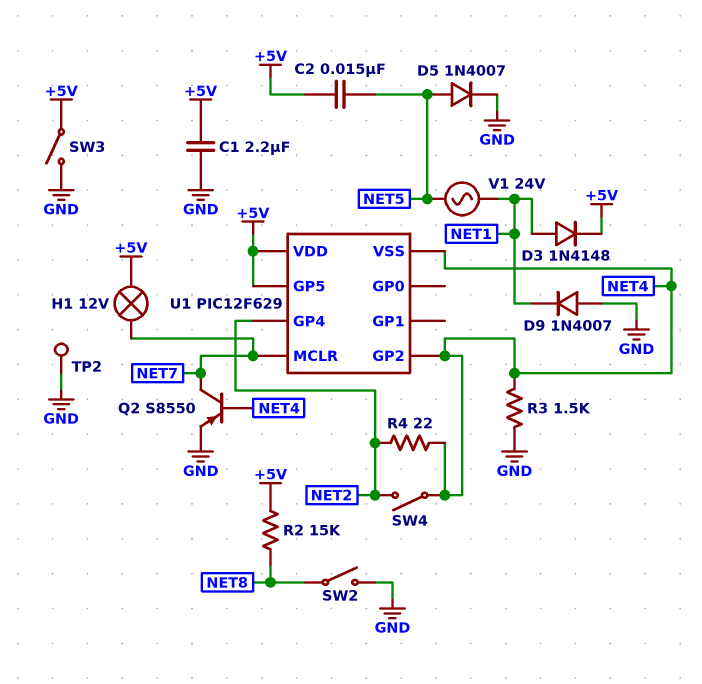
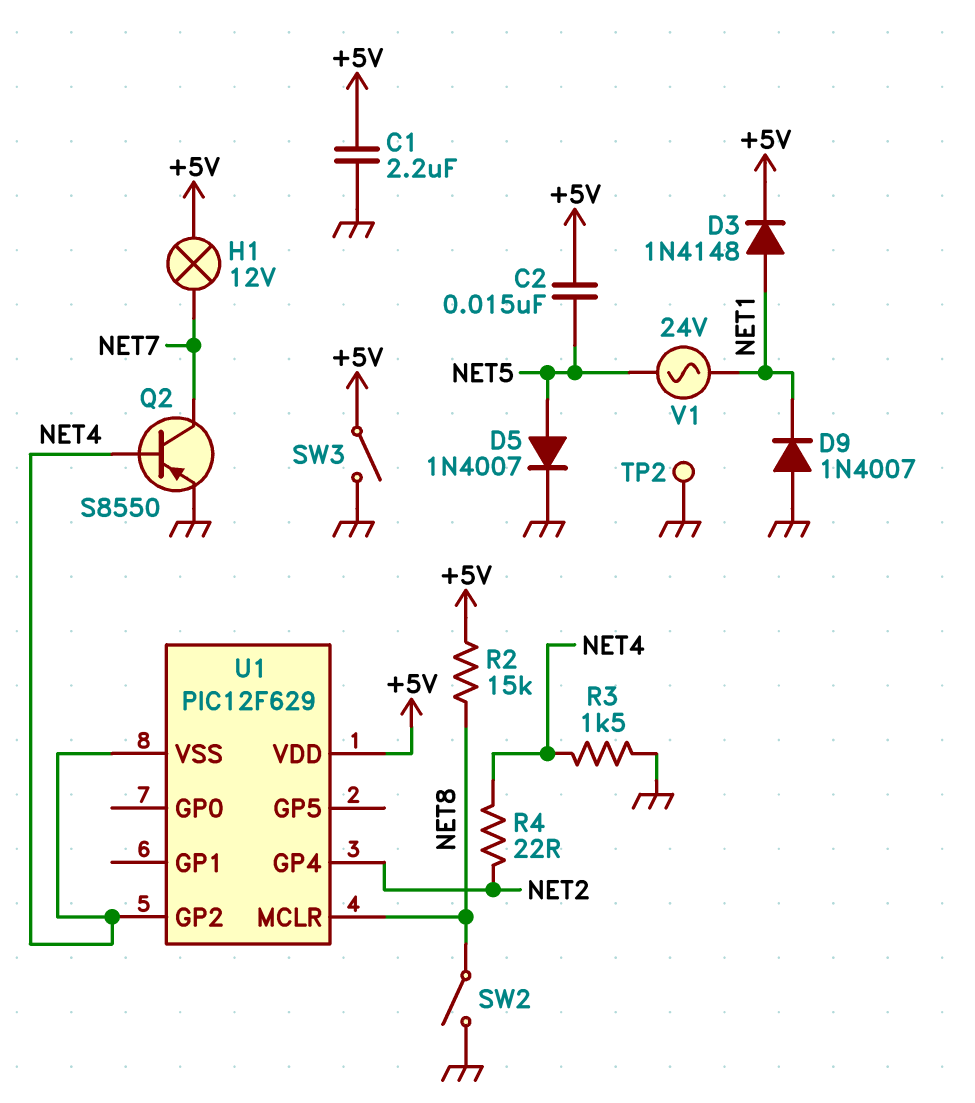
SW4: switch (NET2, NET4) -> none
U1 pin GP5: +5V -> none
U1 pin MCLR: NET7 -> NET8

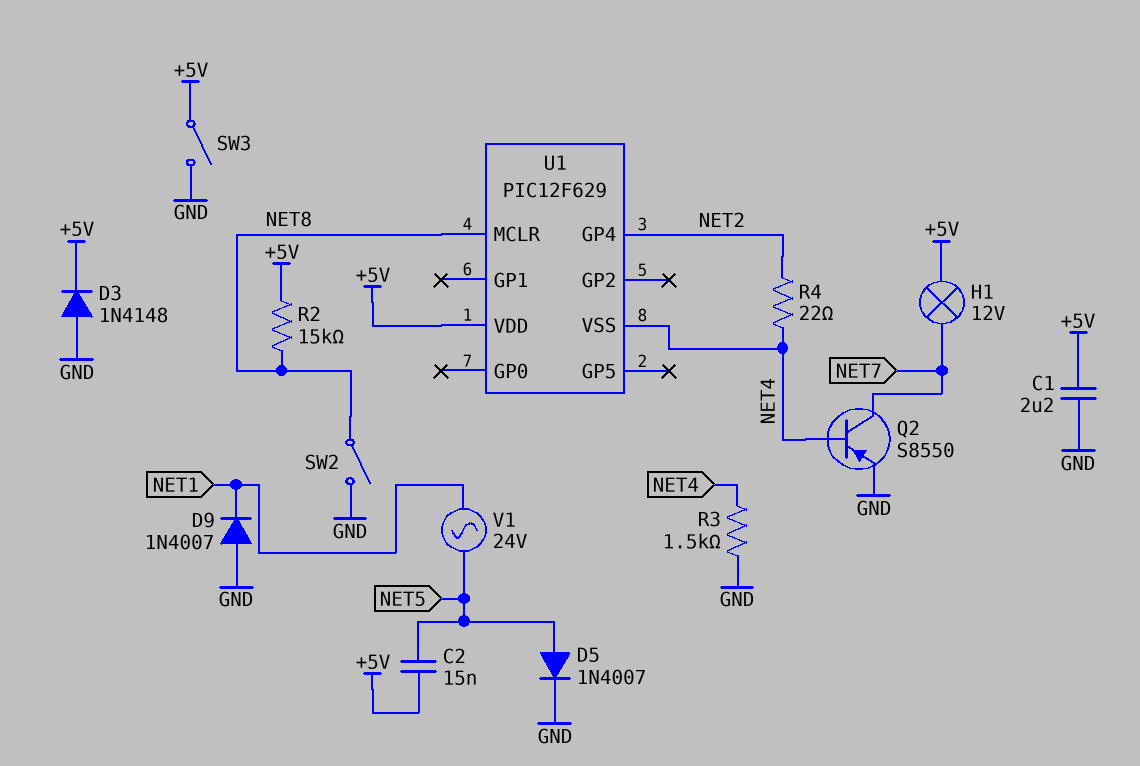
D3: diode 1N4148 (A NET1, K +5V) -> diode 1N4148 (A GND, K +5V)
TP2: test point (GND) -> none
U1 pin GP2: NET4 -> none

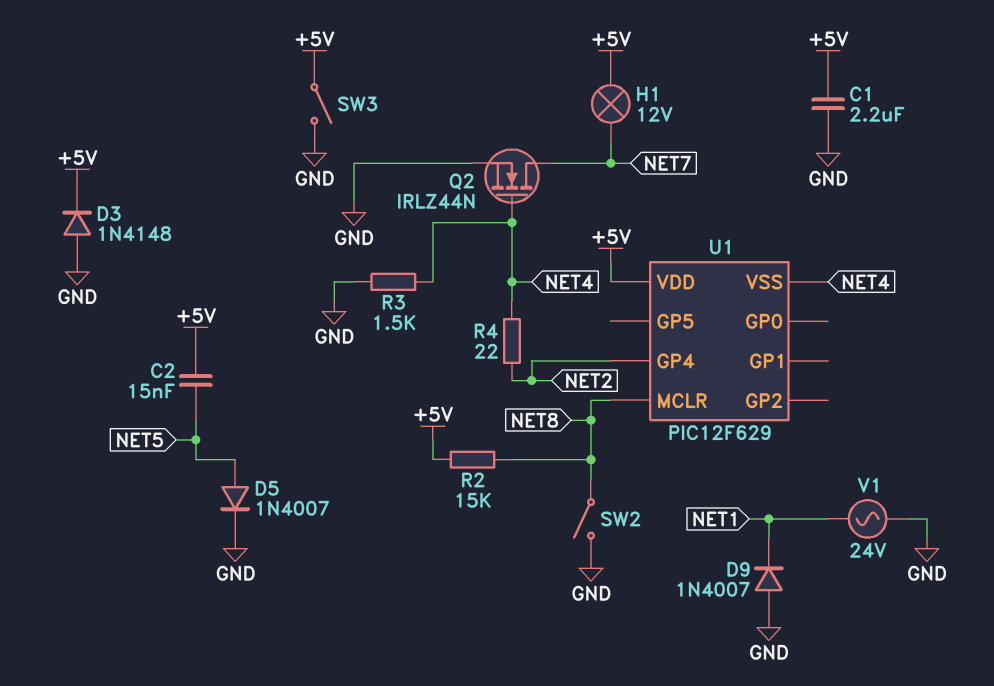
Q2: PNP S8550 (B NET4, C NET7, E GND) -> NMOS IRLZ44N (G NET4, D NET7, S GND)
V1: AC 24V (NET1, NET5) -> AC 24V (GND, NET1)

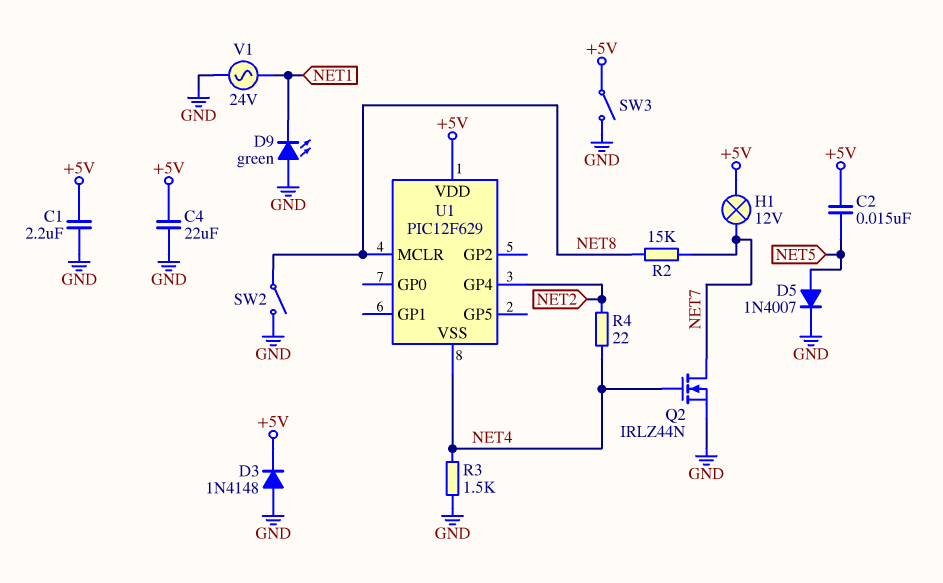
C4: none -> 22uF (+5V, GND)
D9: diode 1N4007 (A GND, K NET1) -> LED green (A GND, K NET1)
R2: 15k (+5V, NET8) -> 15k (NET7, NET8)

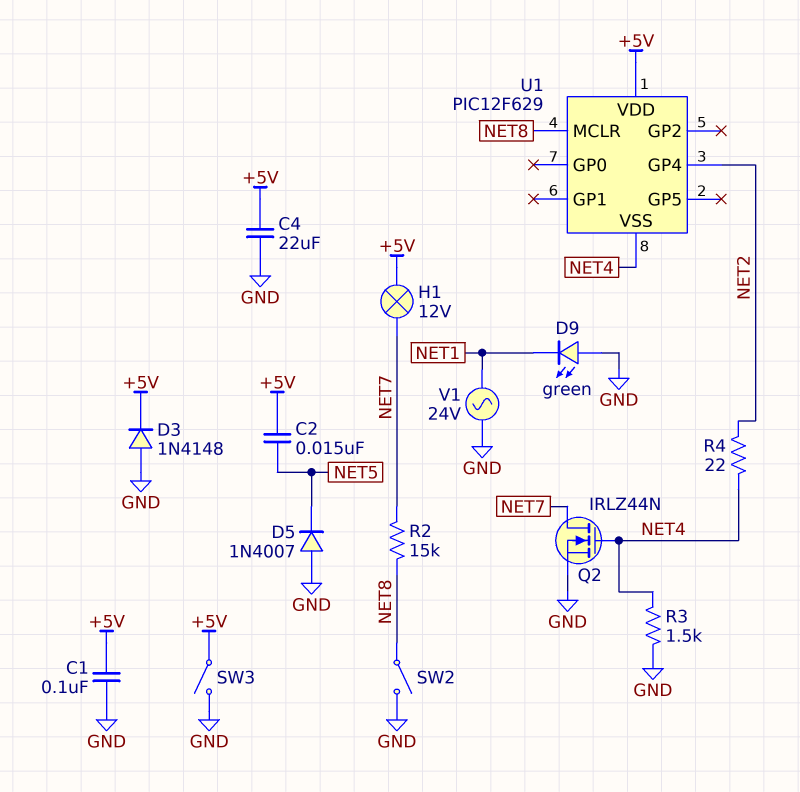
C1: 2.2uF (+5V, GND) -> 100nF (+5V, GND)
D5: diode 1N4007 (A NET5, K GND) -> diode 1N4007 (A GND, K NET5)

